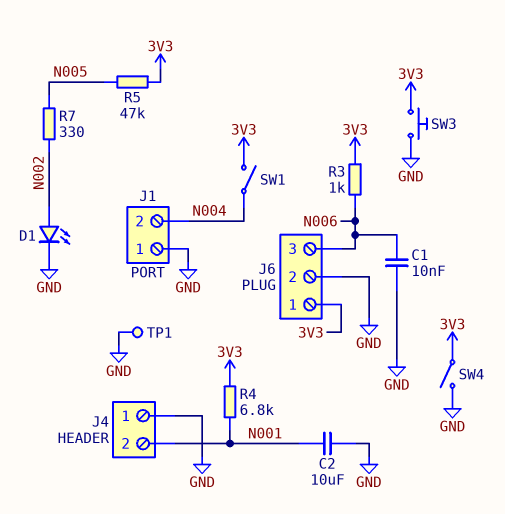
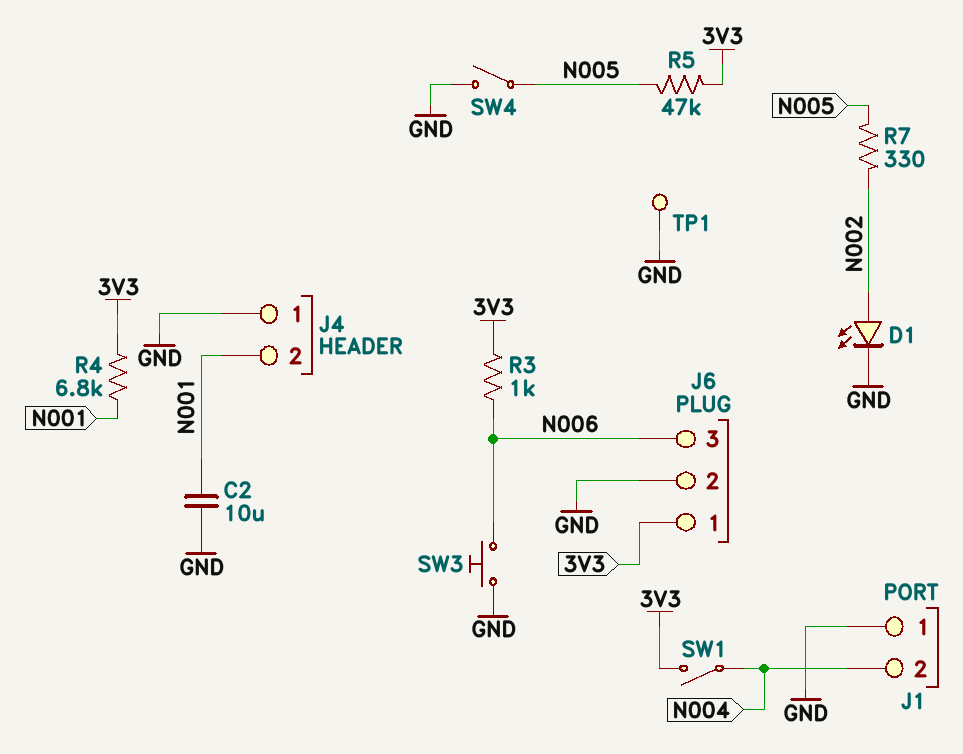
C1: 10nF (GND, N006) -> none
SW3: button (3V3, GND) -> button (GND, N006)
SW4: switch (3V3, GND) -> switch (GND, N005)

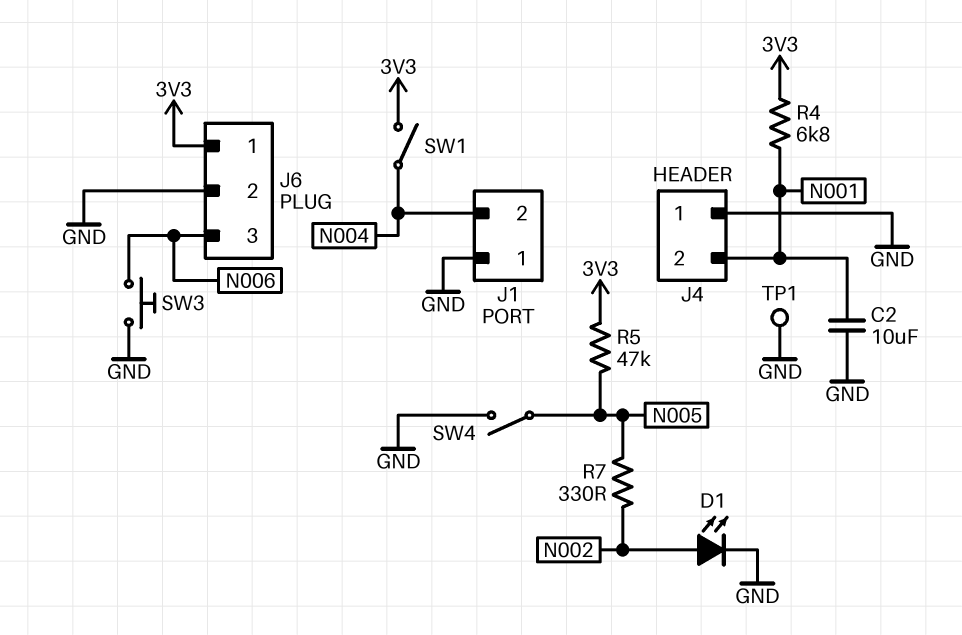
R3: 1k (3V3, N006) -> none

